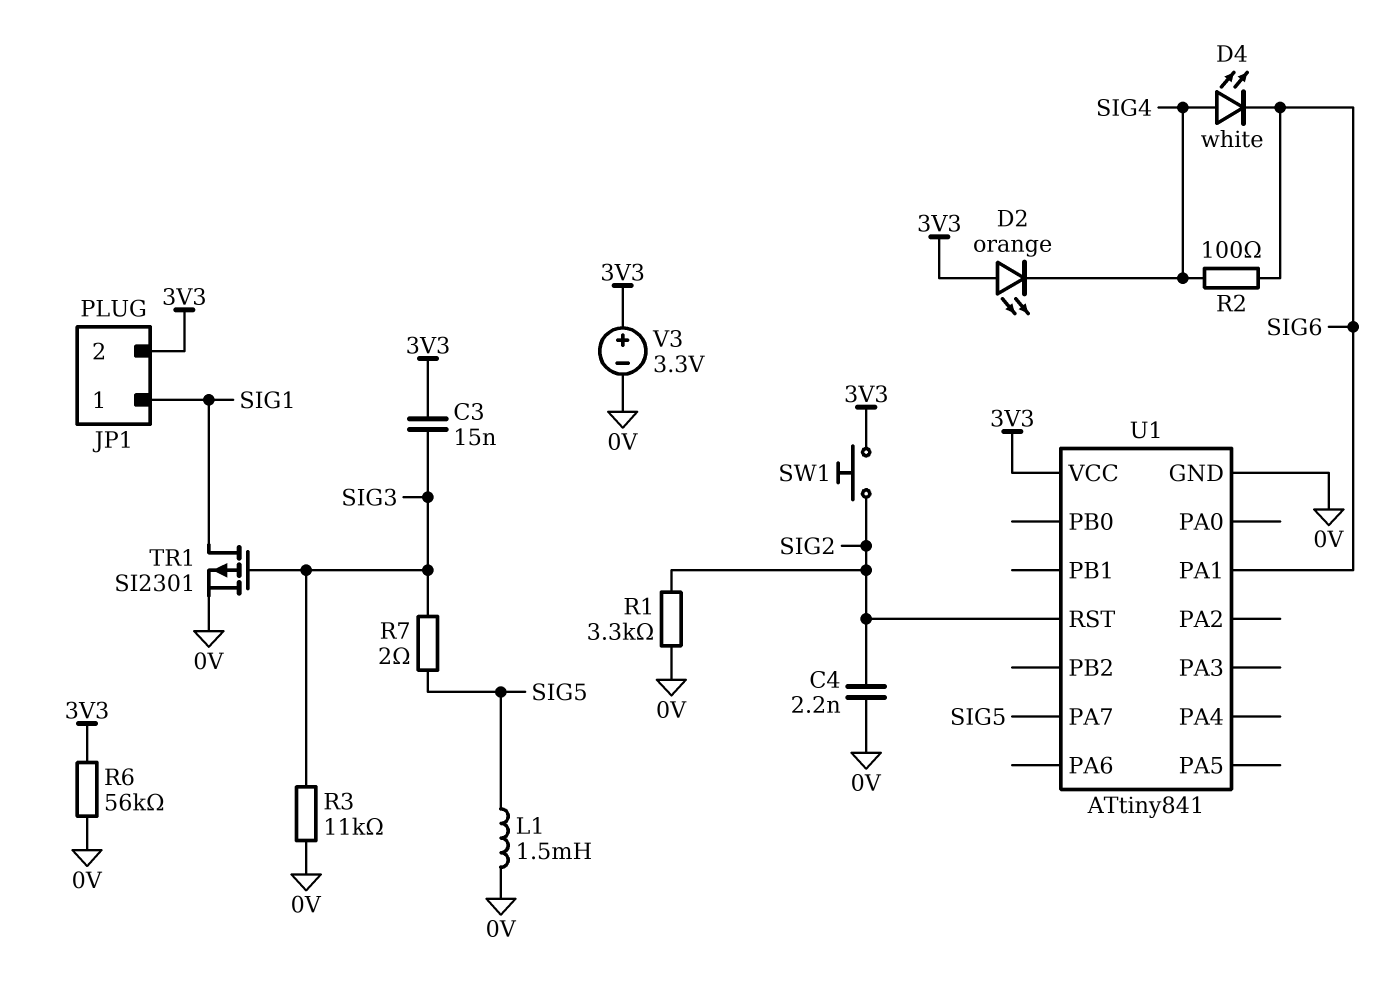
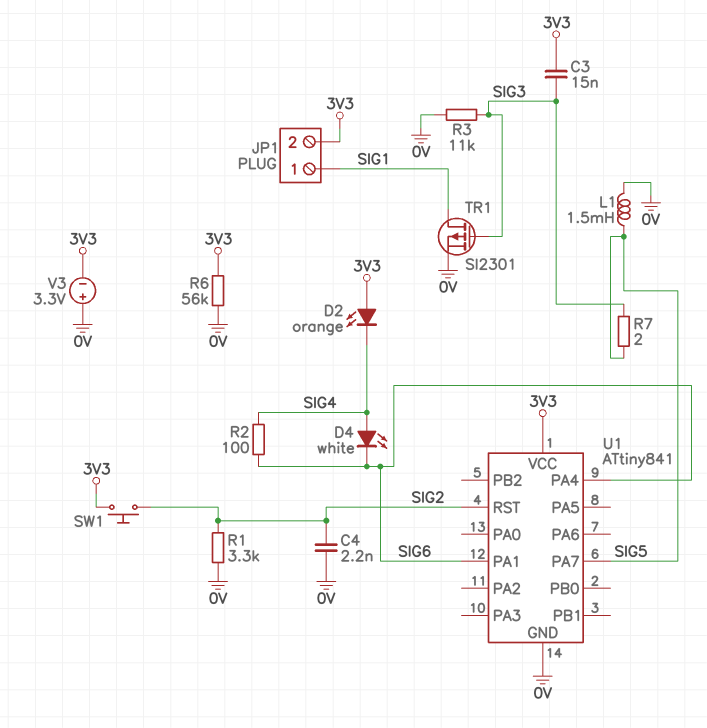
U1 pin PA4: none -> SIG6
V3: 3.3V (plus 3V3, minus 0V) -> 3.3V (plus 0V, minus 3V3)

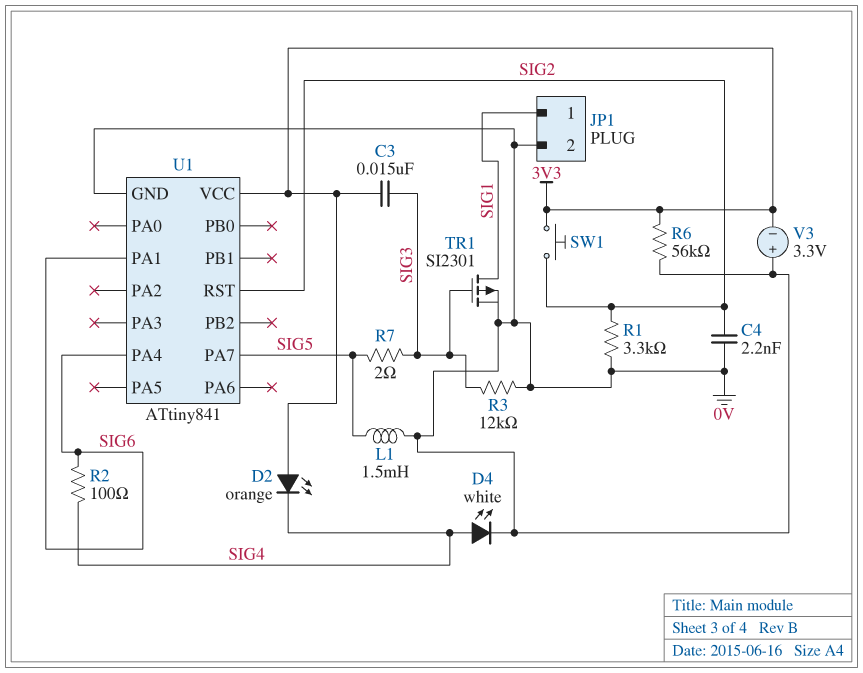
D4: LED white (A SIG4, K SIG6) -> LED white (A SIG4, K 0V)
JP1 pin 2: 3V3 -> 0V
R3: 11k (0V, SIG3) -> 12k (0V, SIG3)

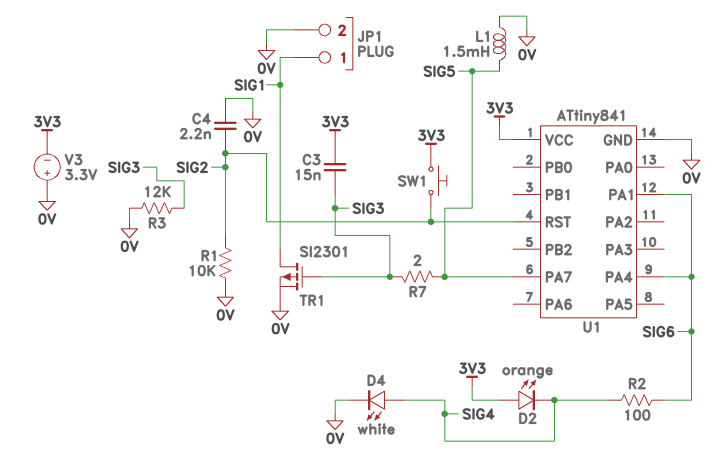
R1: 3.3k (0V, SIG2) -> 10k (0V, SIG2)
R6: 56k (0V, 3V3) -> none

